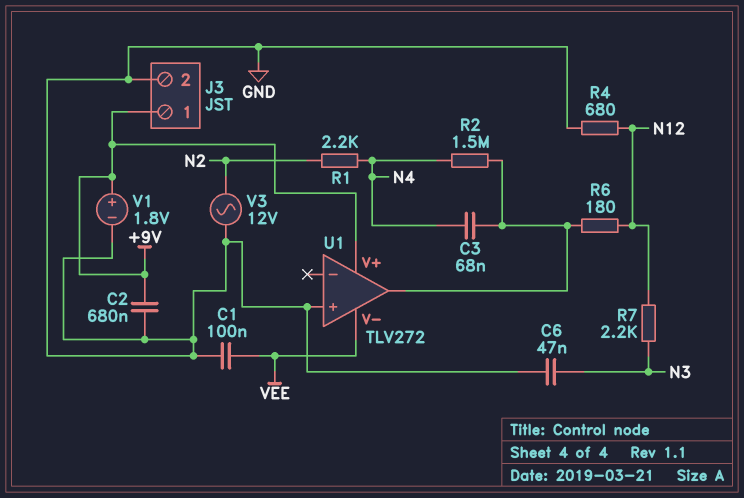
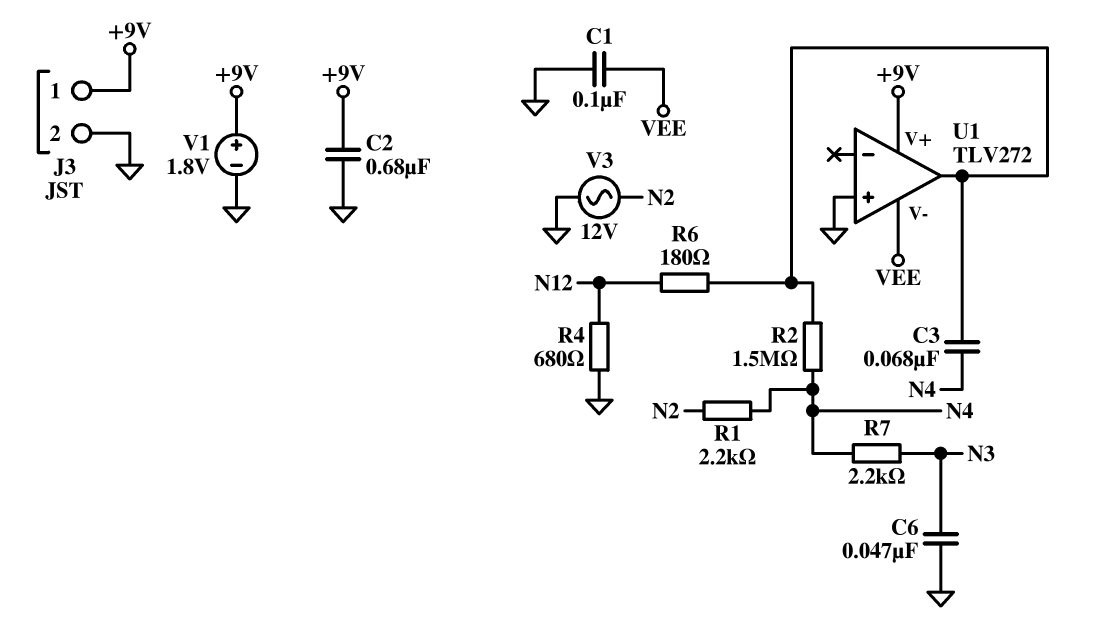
R7: 2.2k (N3, N12) -> 2.2k (N3, N4)

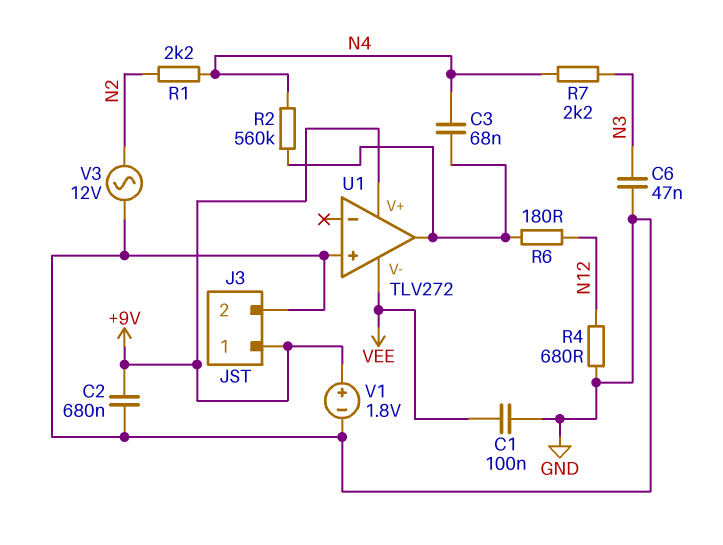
R2: 1.5M (N4, U1/out) -> 560k (N4, U1/out)

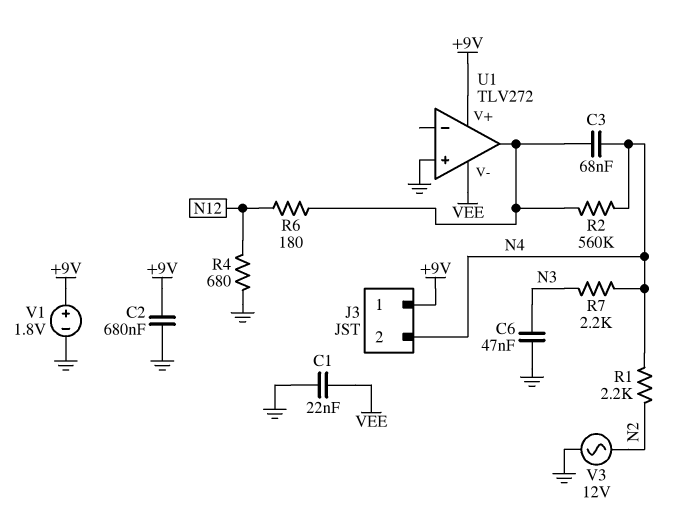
C1: 100nF (GND, VEE) -> 22nF (GND, VEE)
J3 pin 2: GND -> N4

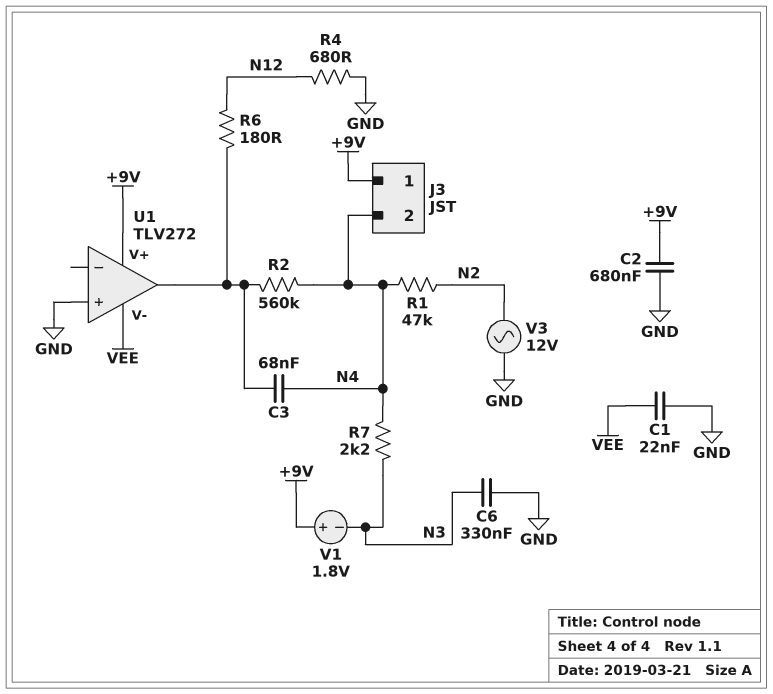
C6: 47nF (GND, N3) -> 330nF (GND, N3)
R1: 2.2k (N2, N4) -> 47k (N2, N4)
V1: 1.8V (plus +9V, minus GND) -> 1.8V (plus +9V, minus N3)

